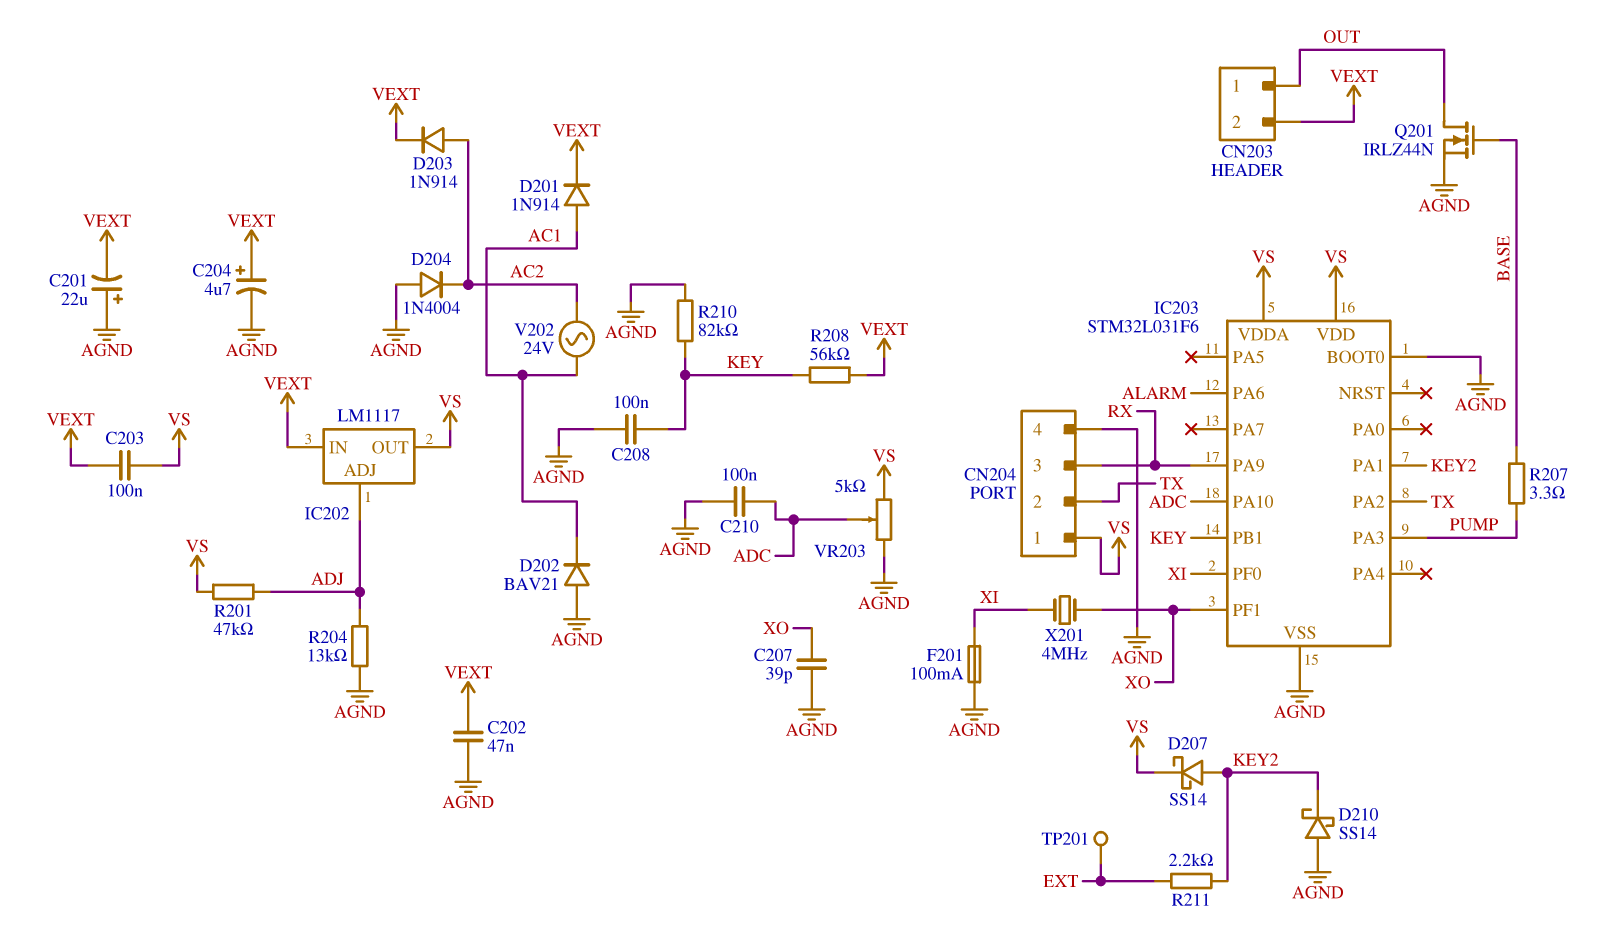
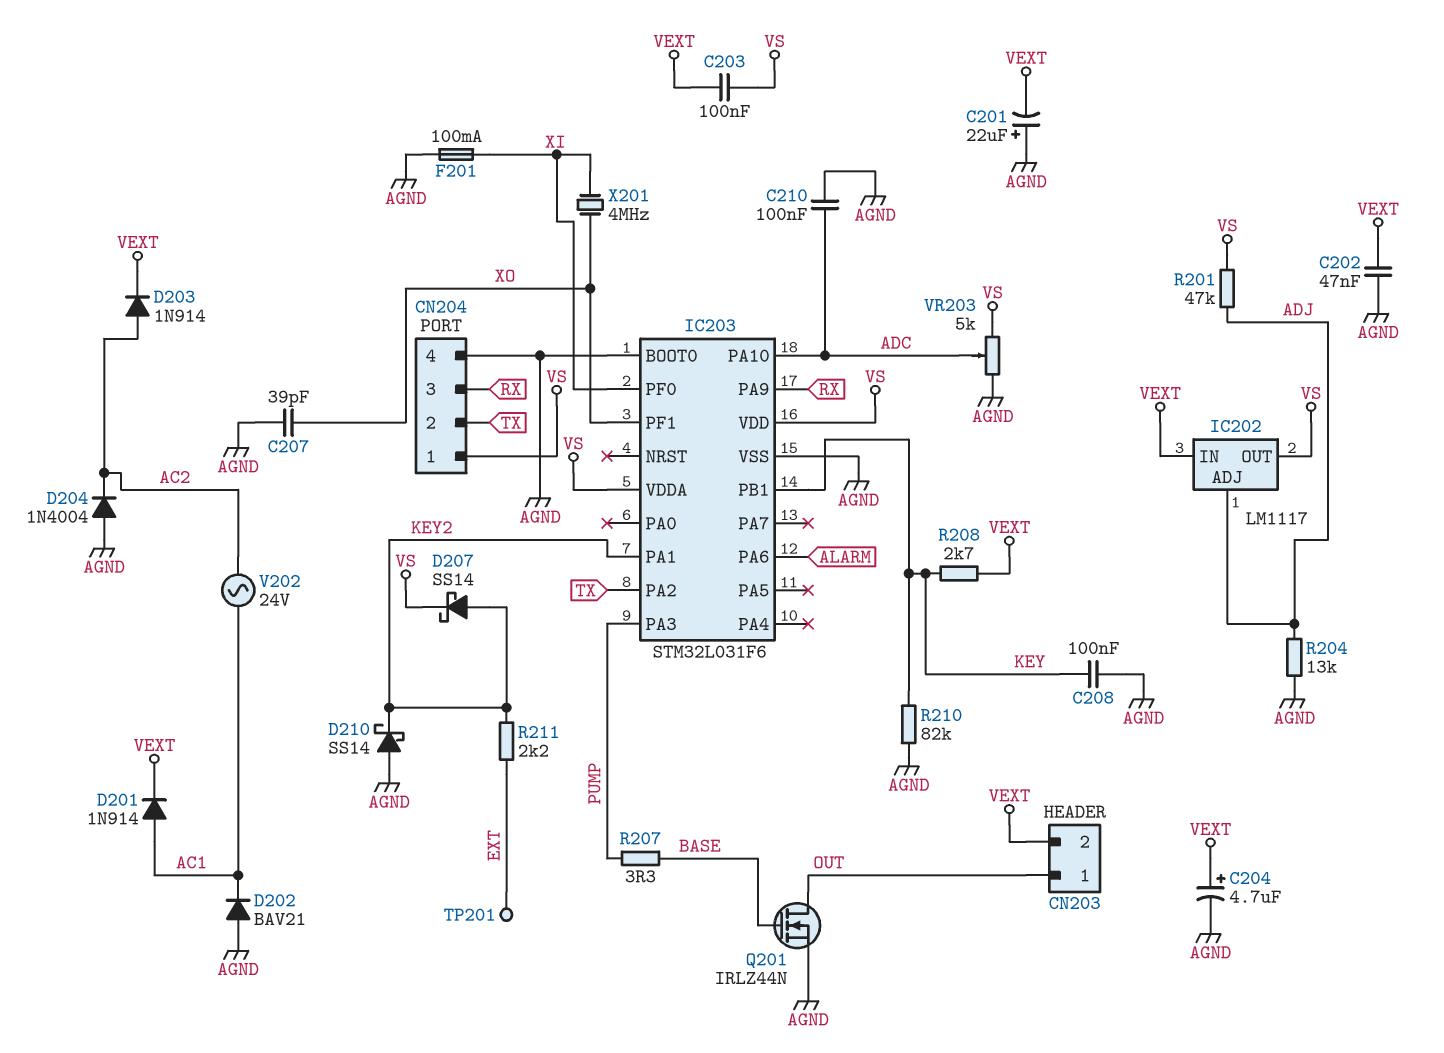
R208: 56k (KEY, VEXT) -> 2.7k (KEY, VEXT)

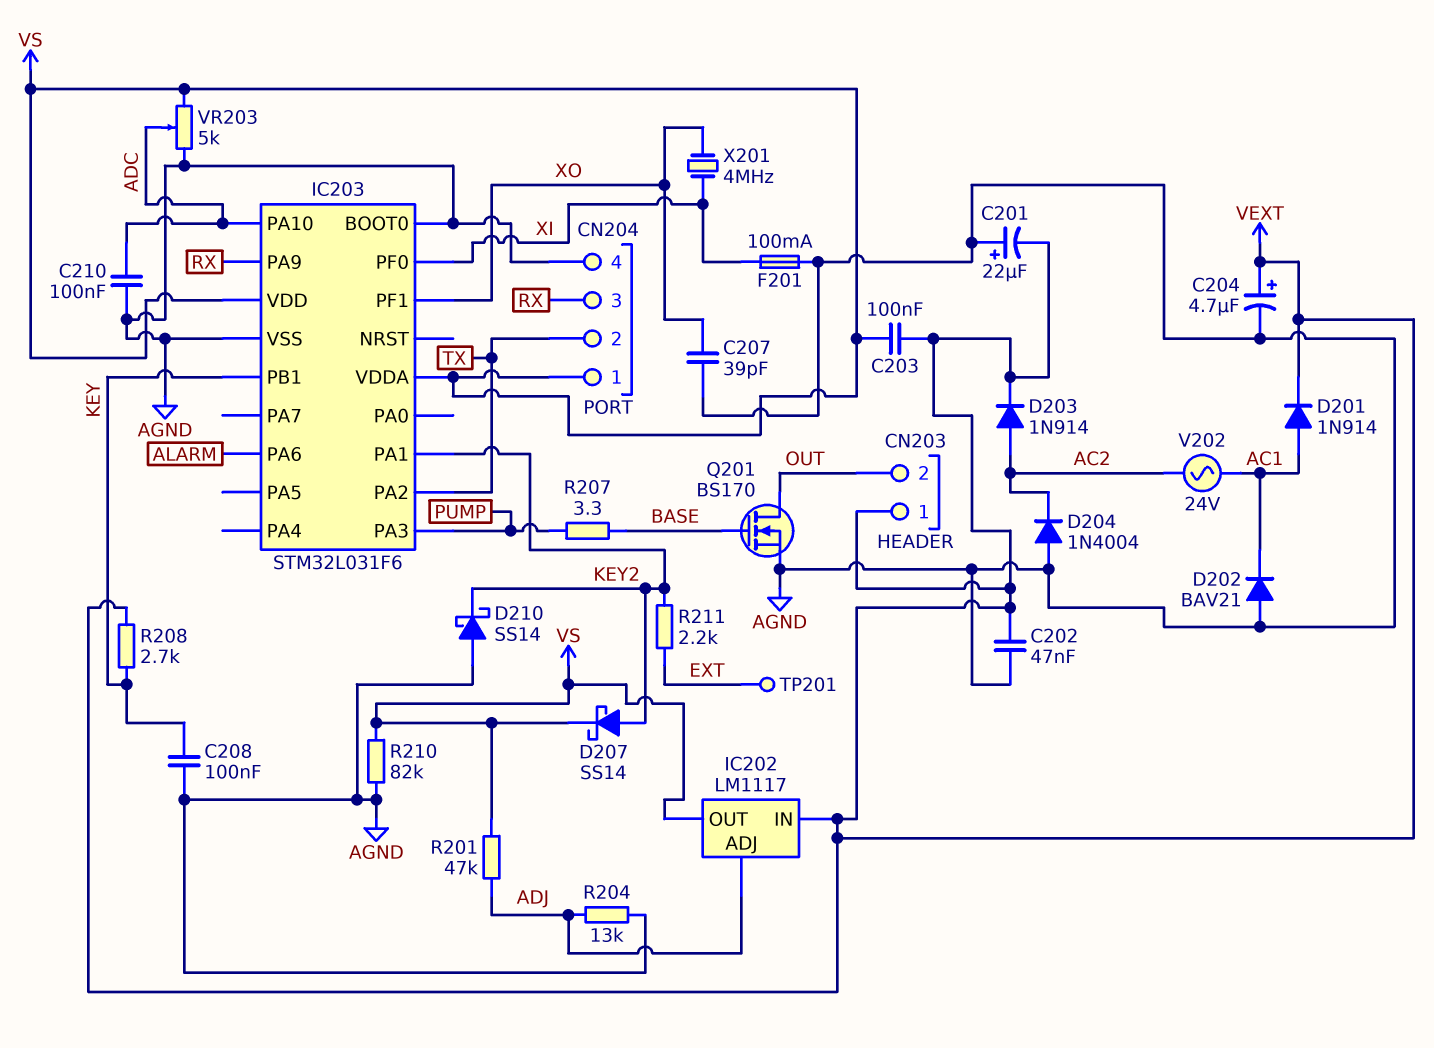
CN203 pin 1: OUT -> VEXT
CN203 pin 2: VEXT -> OUT
Q201: NMOS IRLZ44N (G BASE, D OUT, S AGND) -> NMOS BS170 (G BASE, D OUT, S AGND)
R210: 82k (AGND, KEY) -> 82k (AGND, VS)

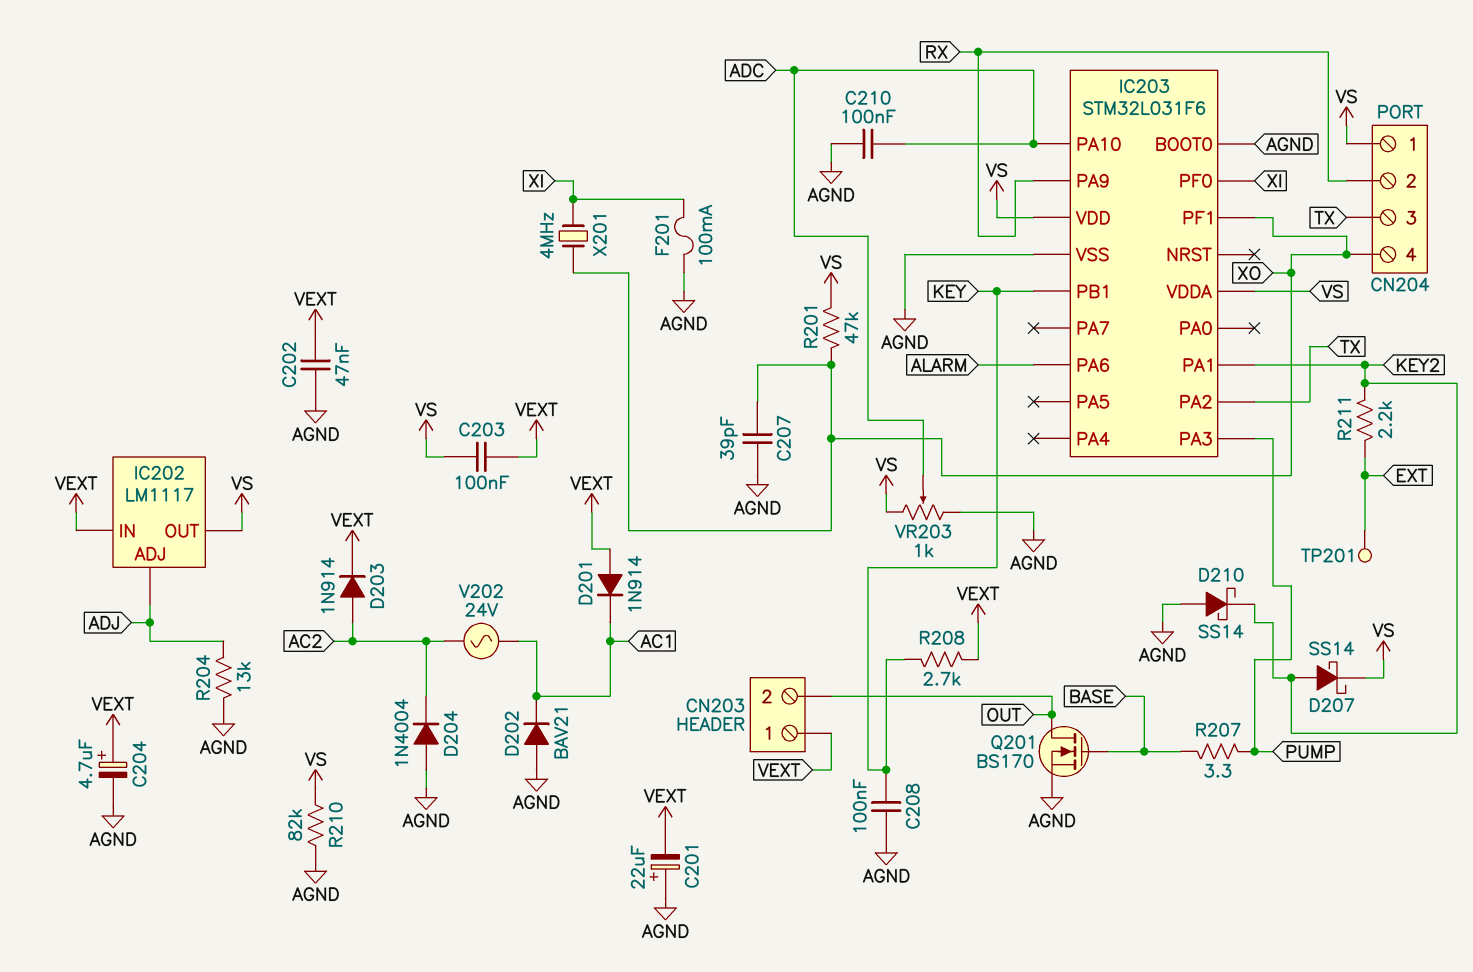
CN204 pin 2: TX -> RX
CN204 pin 3: RX -> TX
CN204 pin 4: AGND -> XO
D201: diode 1N914 (A AC1, K VEXT) -> diode 1N914 (A VEXT, K AC1)
R201: 47k (ADJ, VS) -> 47k (VS, XO)
VR203: 5k (AGND, VS, wiper ADC) -> 1k (AGND, VS, wiper ADC)

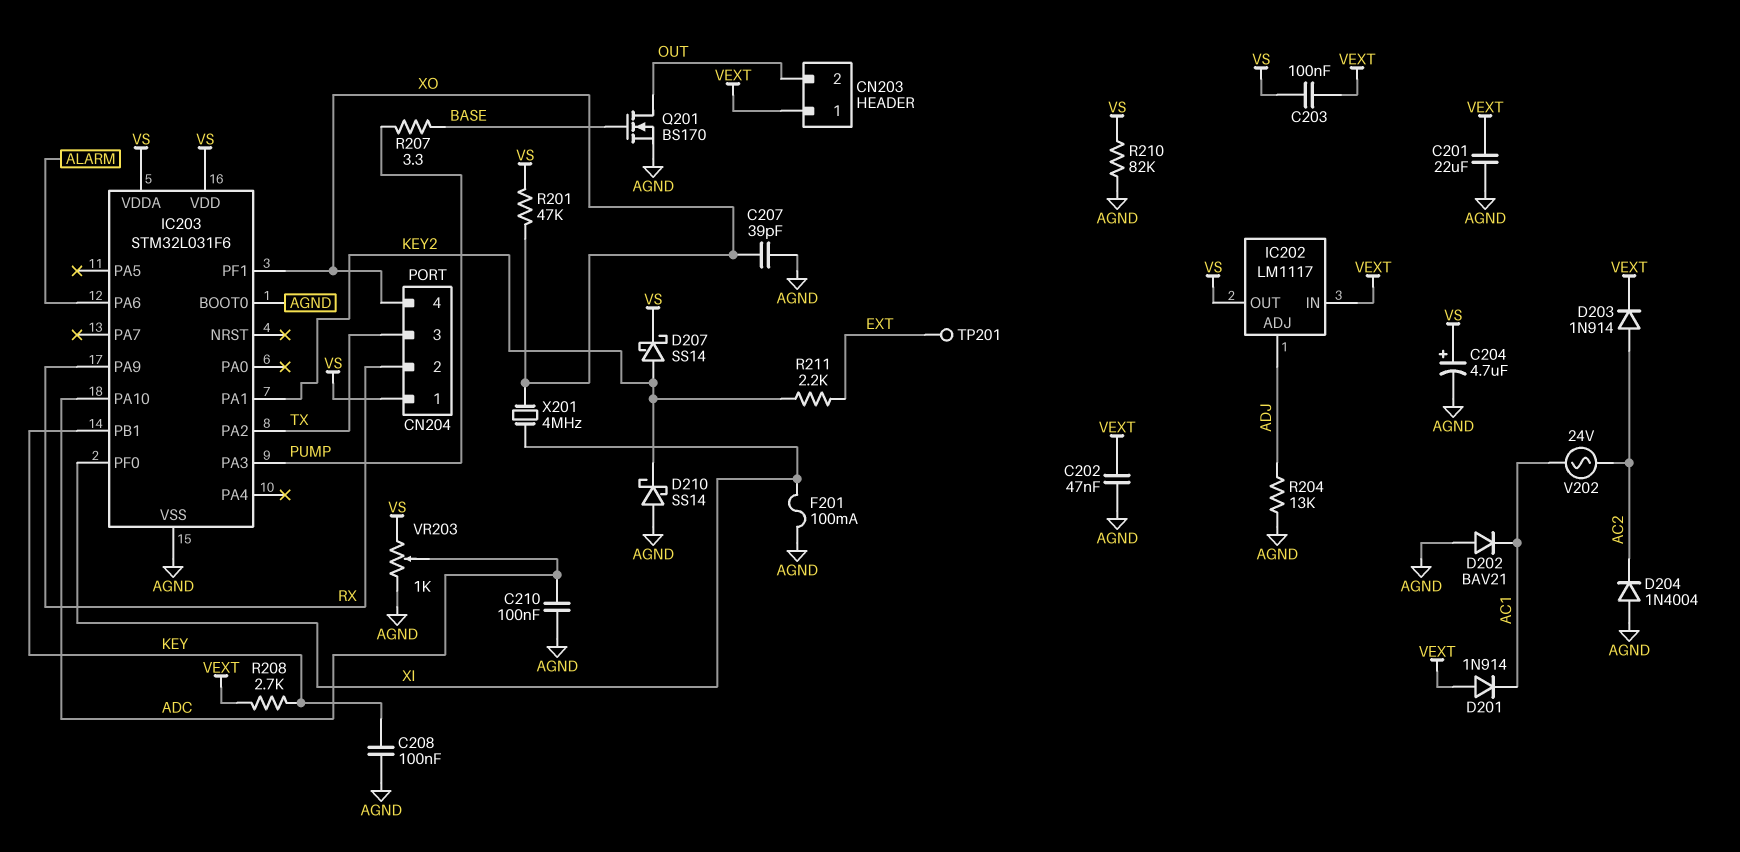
C201: 22uF (plus AGND, minus VEXT) -> 22uF (AGND, VEXT)
C204: 4.7uF (plus VEXT, minus AGND) -> 4.7uF (plus VS, minus AGND)

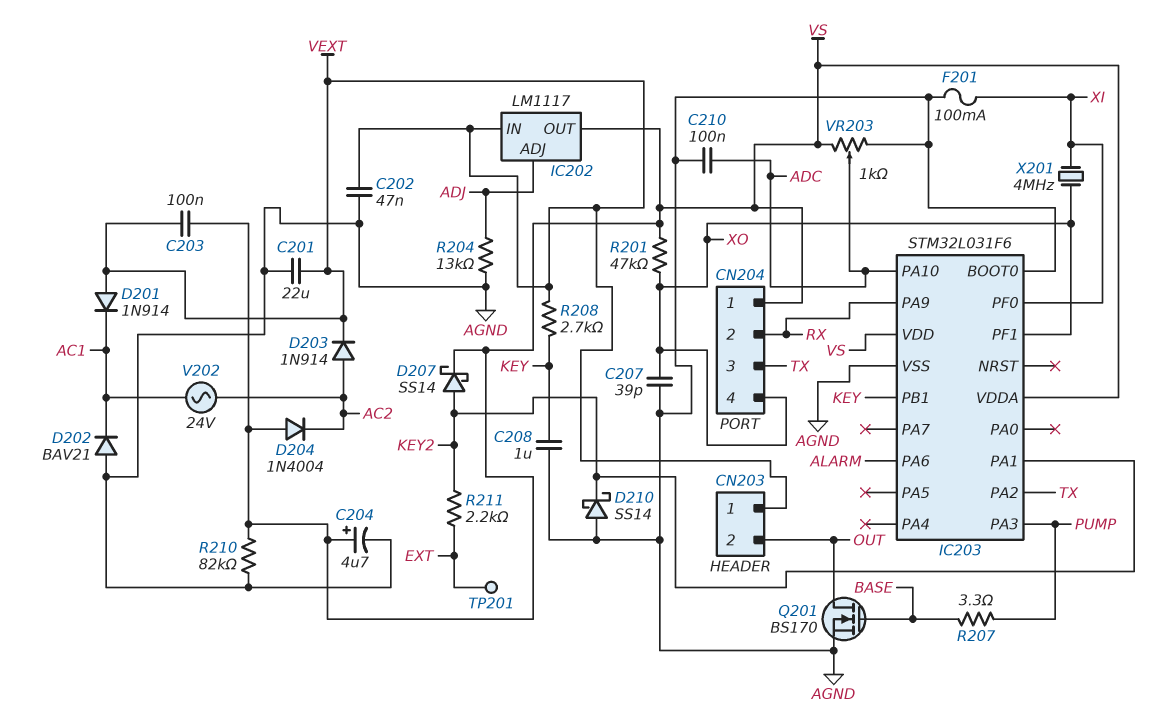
C208: 100nF (AGND, KEY) -> 1uF (AGND, KEY)
D204: diode 1N4004 (A AGND, K AC2) -> diode 1N4004 (A VS, K AC2)

